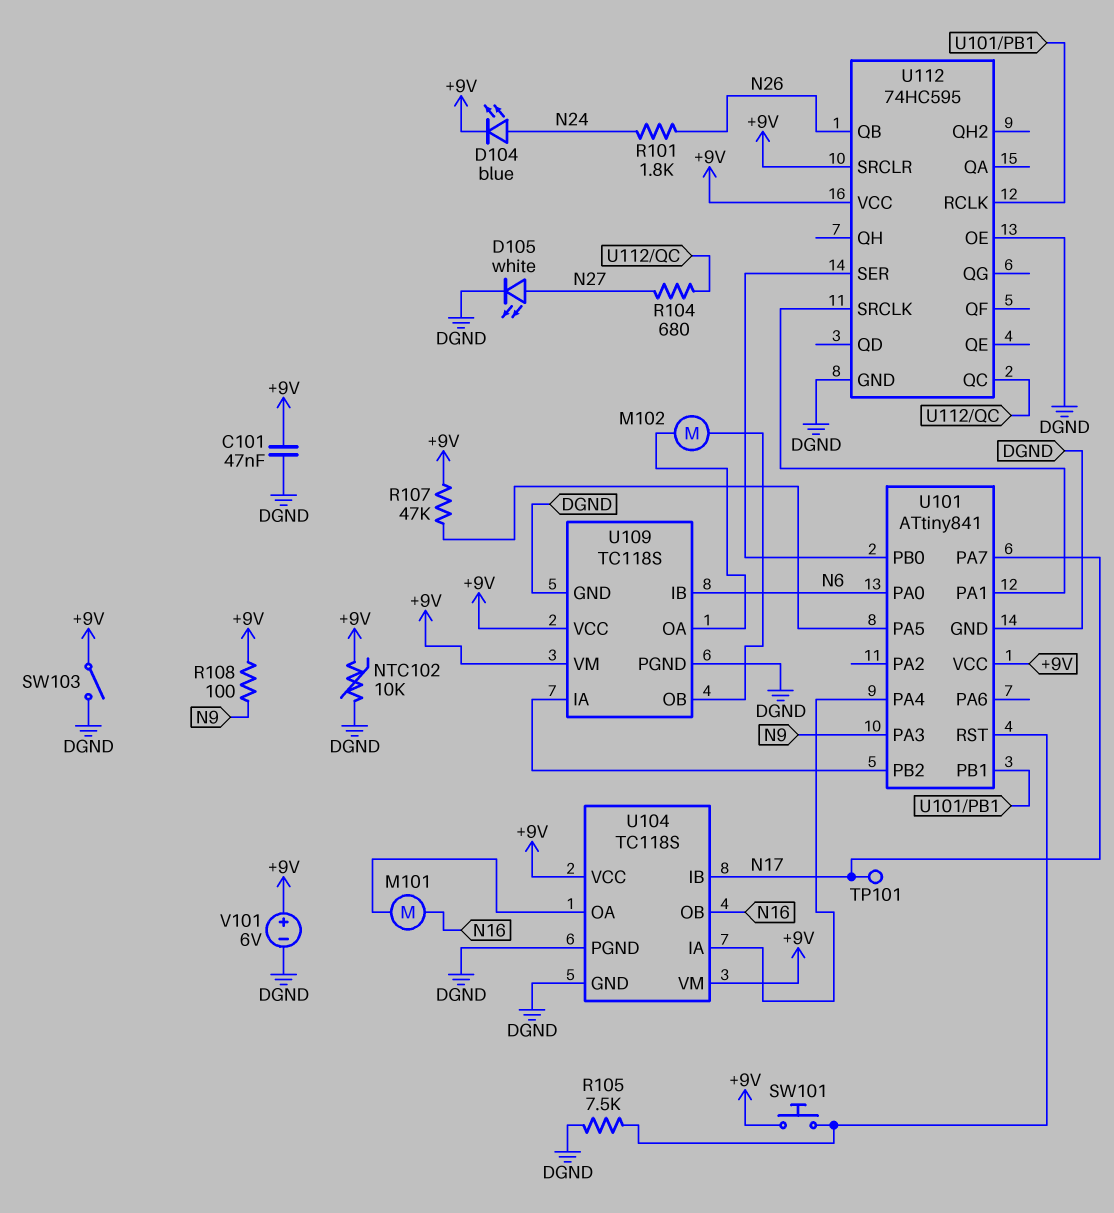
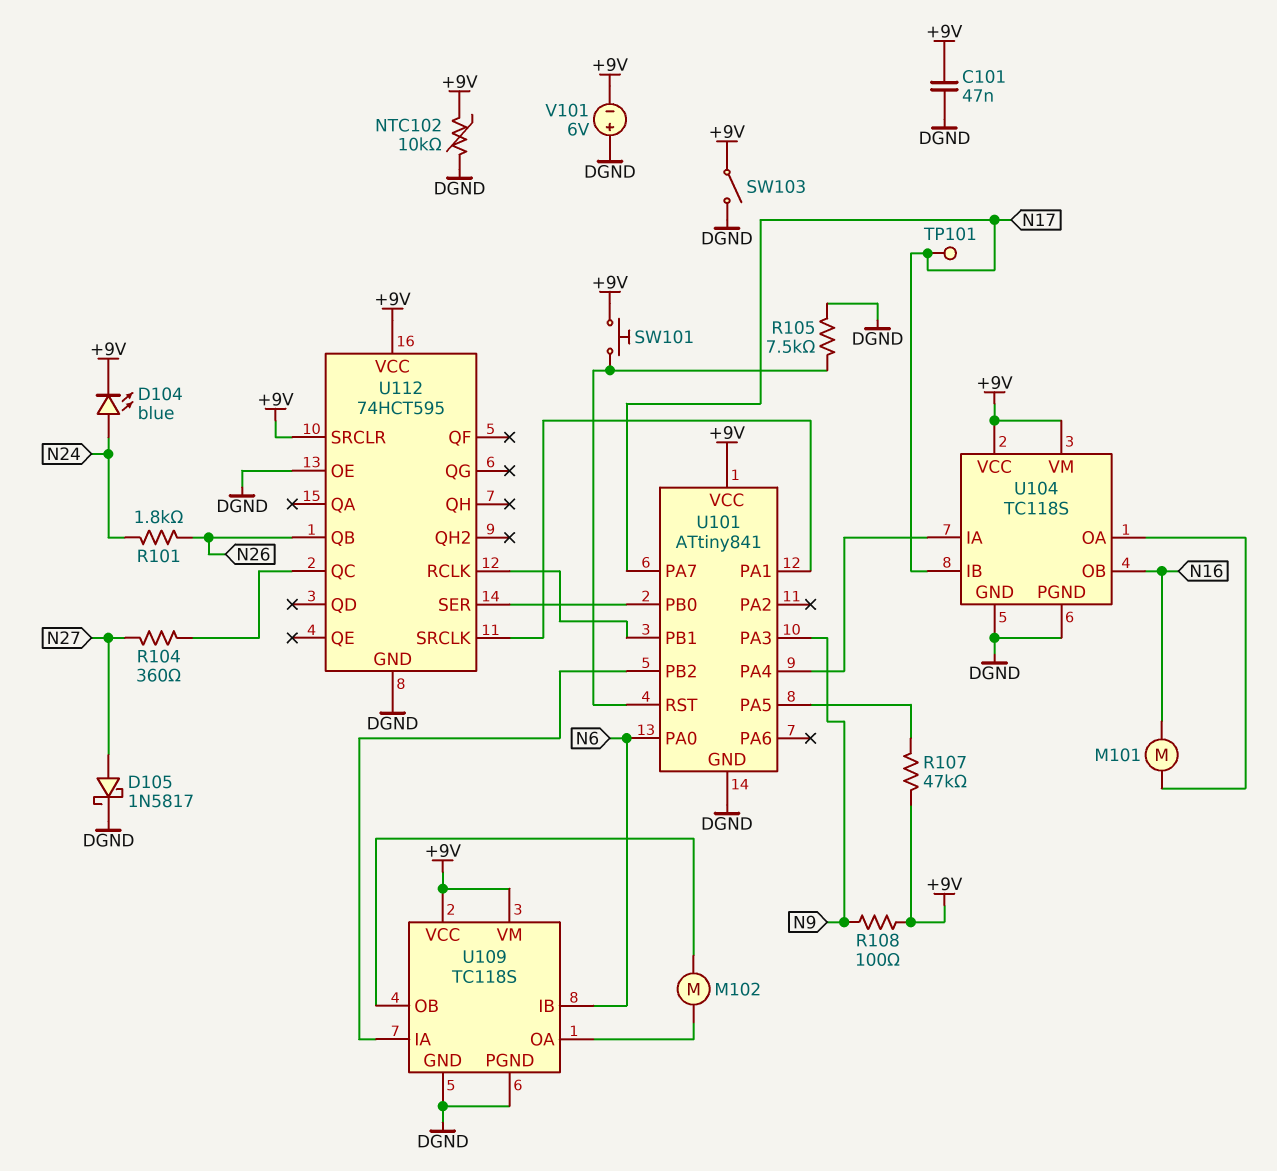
D105: LED white (A N27, K DGND) -> schottky 1N5817 (A N27, K DGND)
R104: 680 (N27, U112/QC) -> 360 (N27, U112/QC)
U112: 74HC595 -> 74HCT595
V101: 6V (plus +9V, minus DGND) -> 6V (plus DGND, minus +9V)

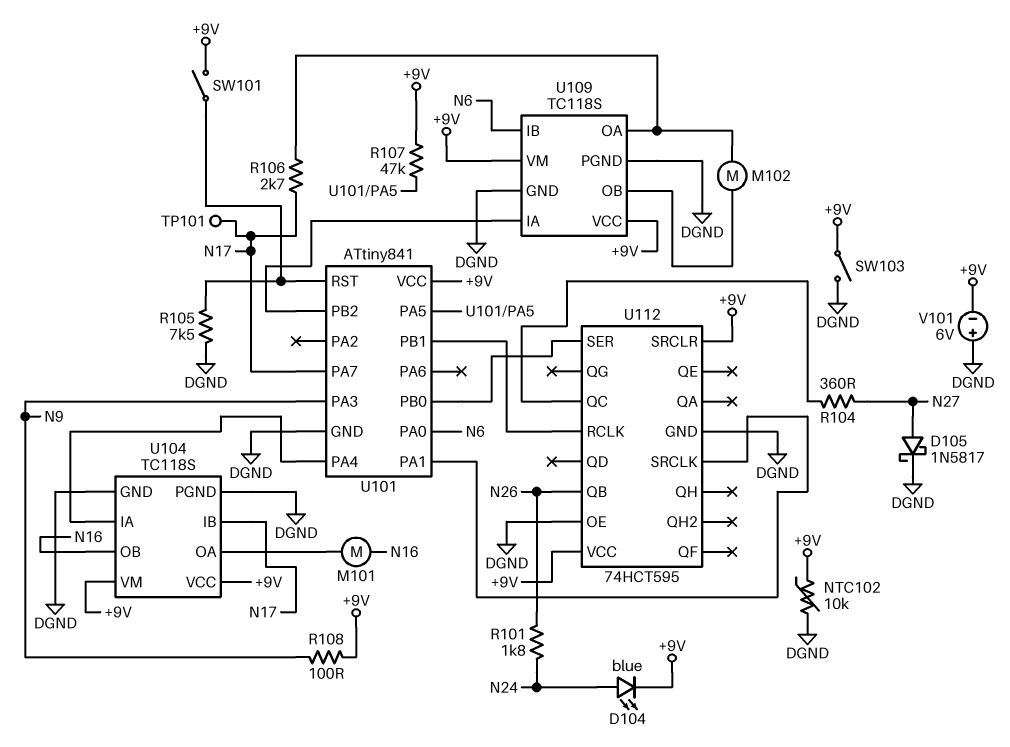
C101: 47nF (+9V, DGND) -> none
R106: none -> 2.7k (N17, U109/OA)
SW101: button (+9V, U101/RST) -> switch (+9V, U101/RST)

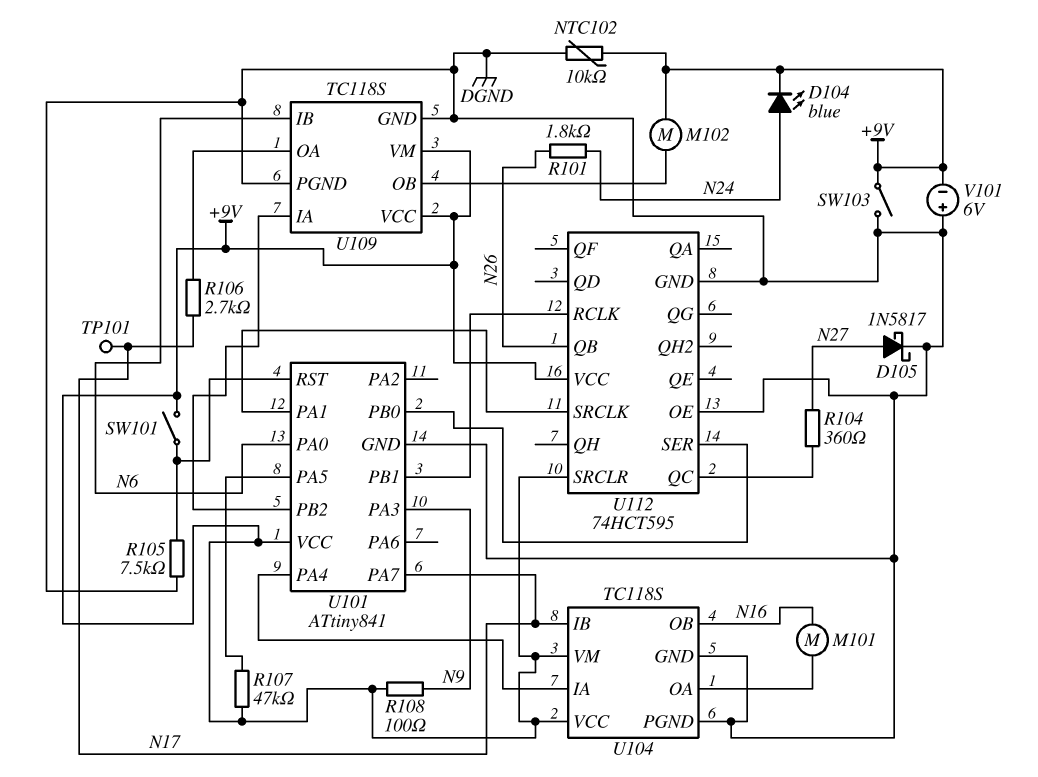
M102: motor (U109/OA, U109/OB) -> motor (+9V, U109/OB)

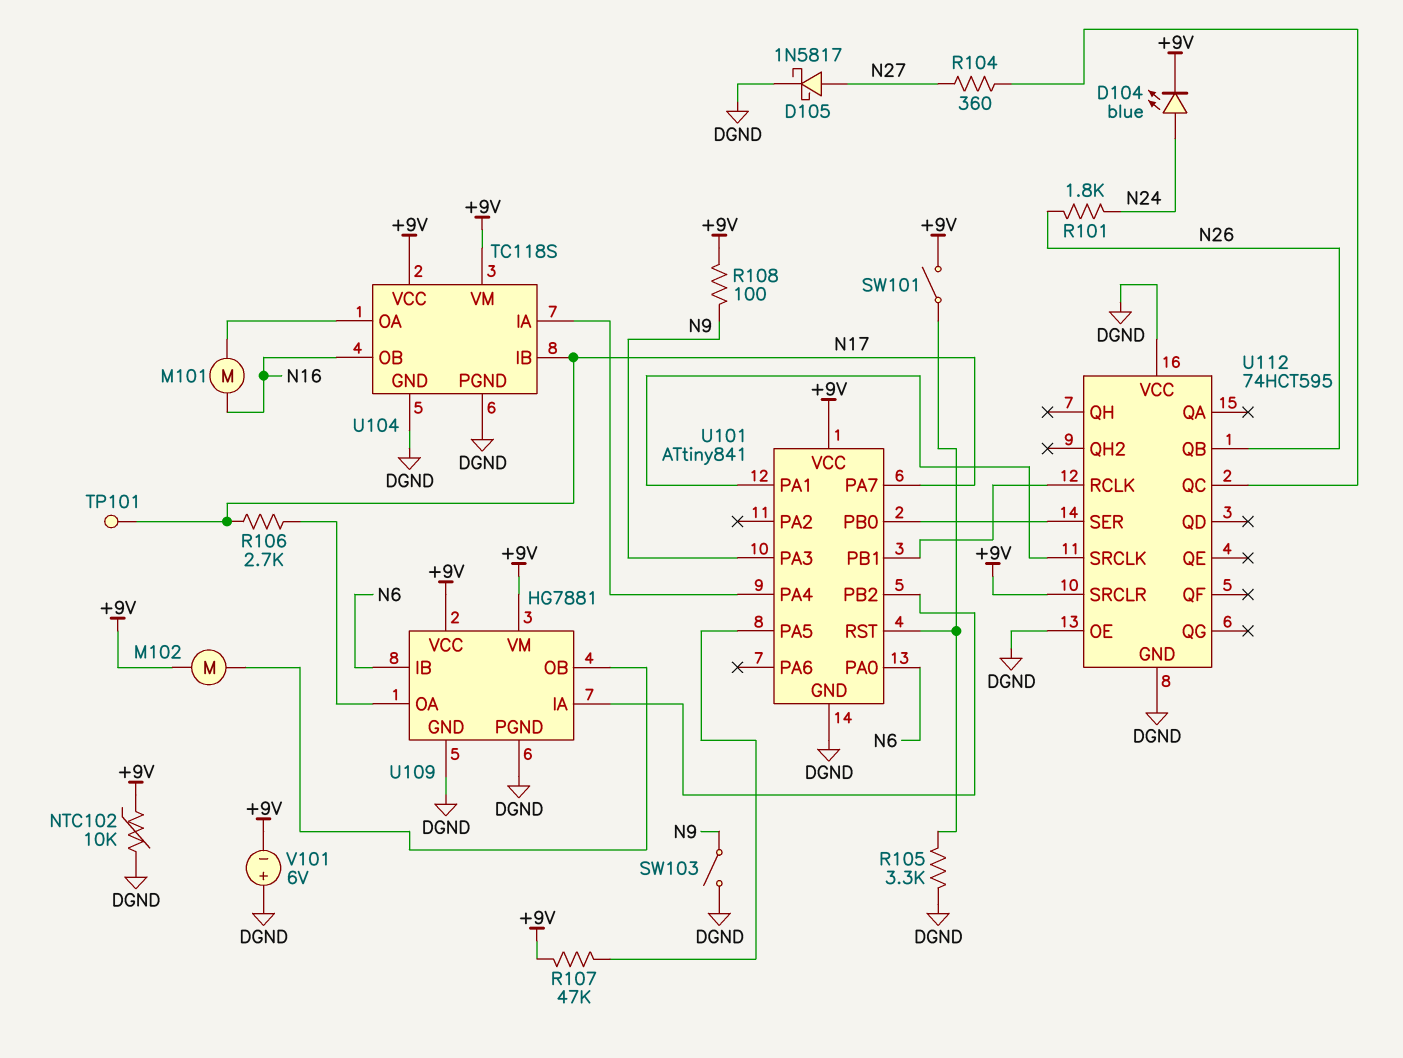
R105: 7.5k (DGND, U101/RST) -> 3.3k (DGND, U101/RST)
SW103: switch (+9V, DGND) -> switch (DGND, N9)
U109: TC118S -> HG7881
U112 pin VCC: +9V -> DGND

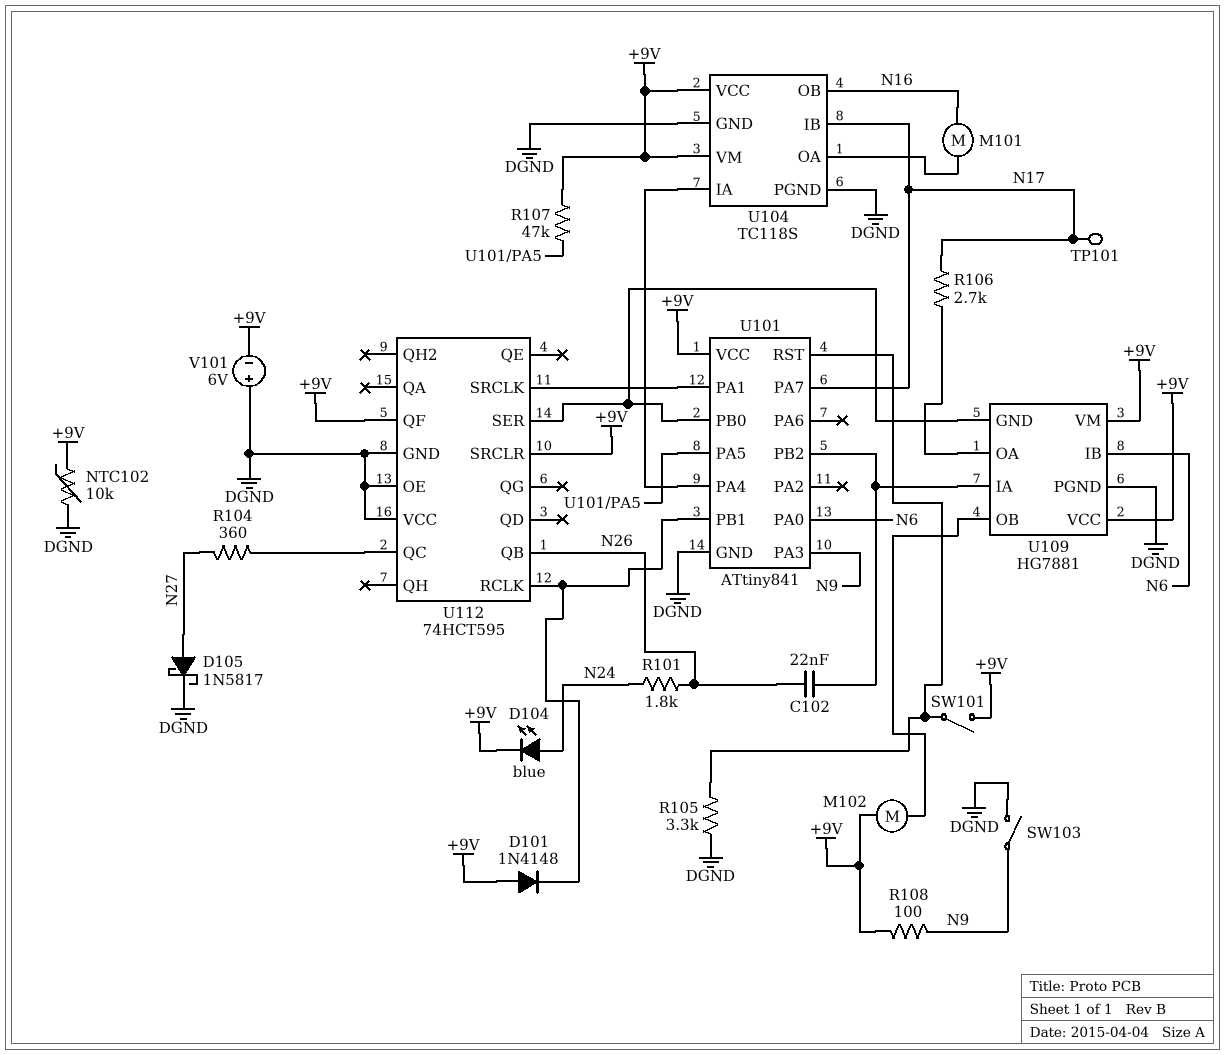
C102: none -> 22nF (N26, U101/PB2)
D101: none -> diode 1N4148 (A +9V, K U101/PB1)
U109 pin GND: DGND -> U101/PB0
U112 pin QF: none -> +9V

